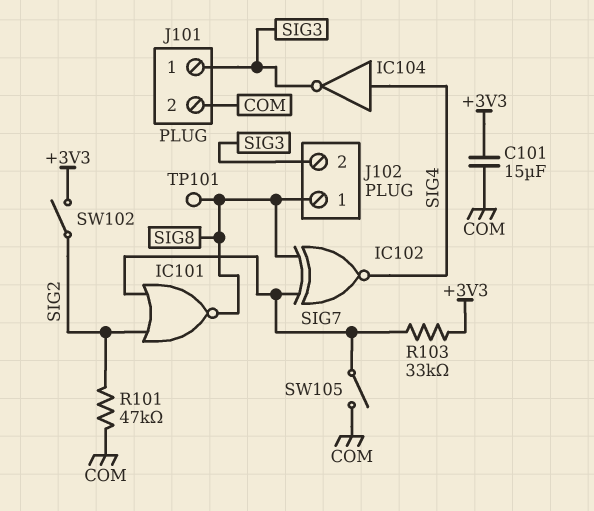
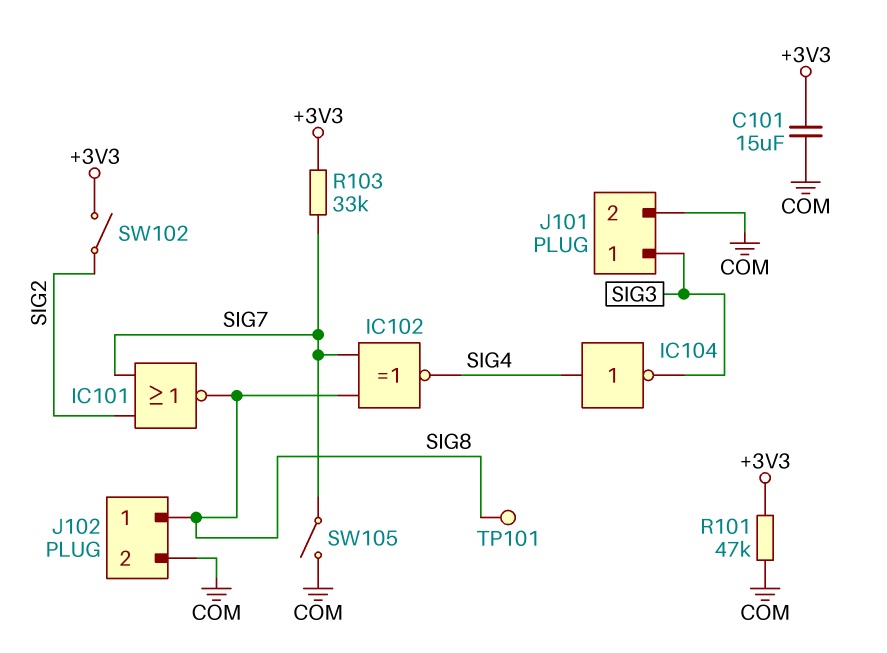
J102 pin 2: SIG3 -> COM
R101: 47k (COM, SIG2) -> 47k (+3V3, COM)

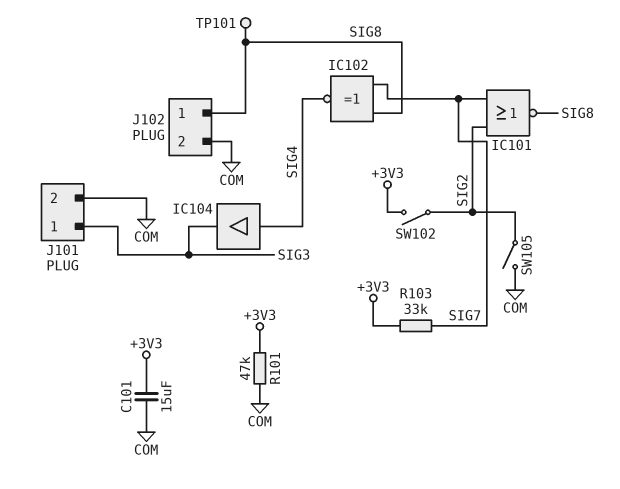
IC104: NOT (in SIG4, out SIG3) -> buffer (in SIG4, out SIG3)
SW105: switch (COM, SIG7) -> switch (COM, SIG2)

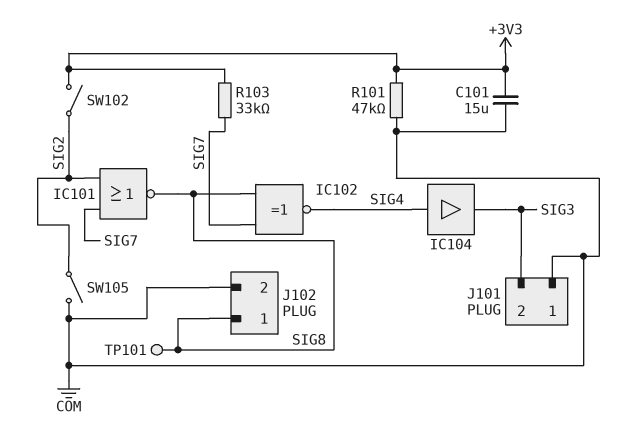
J101 pin 1: SIG3 -> COM
J101 pin 2: COM -> SIG3

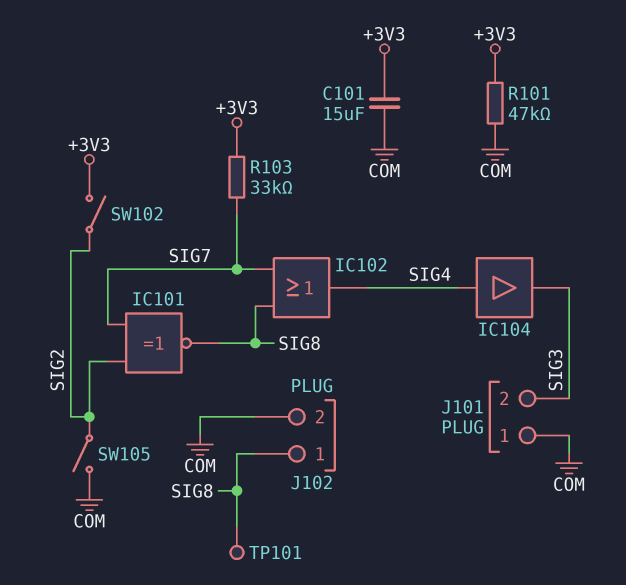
IC101: NOR (in SIG2, in SIG7, out SIG8) -> XNOR (in SIG2, in SIG7, out SIG8)
IC102: XNOR (in SIG7, in SIG8, out SIG4) -> OR (in SIG7, in SIG8, out SIG4)

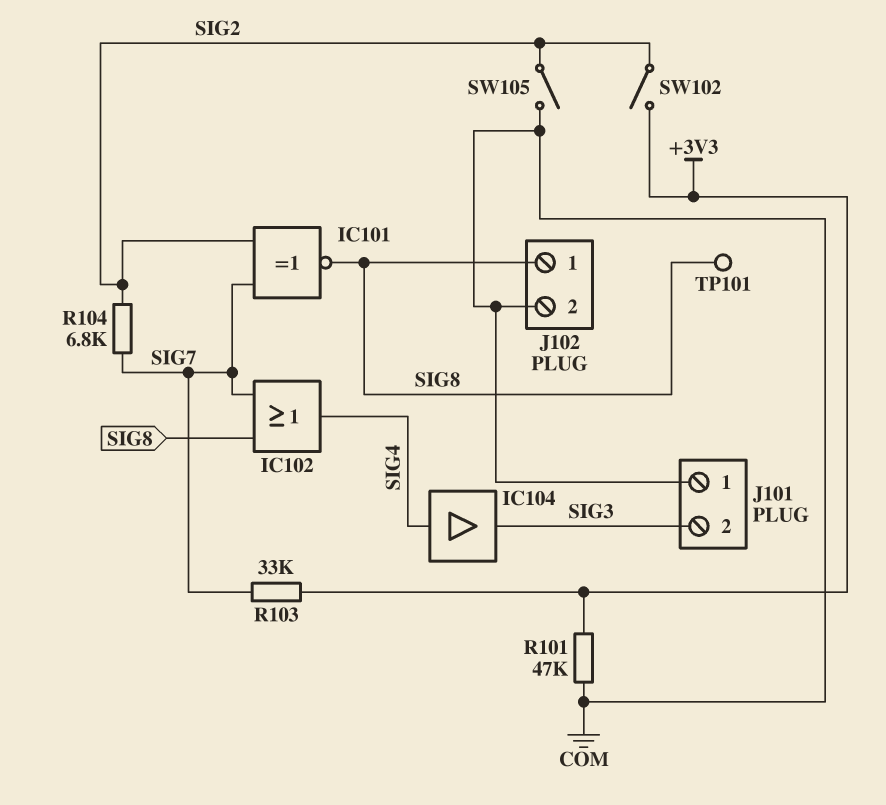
C101: 15uF (+3V3, COM) -> none
R104: none -> 6.8k (SIG2, SIG7)

